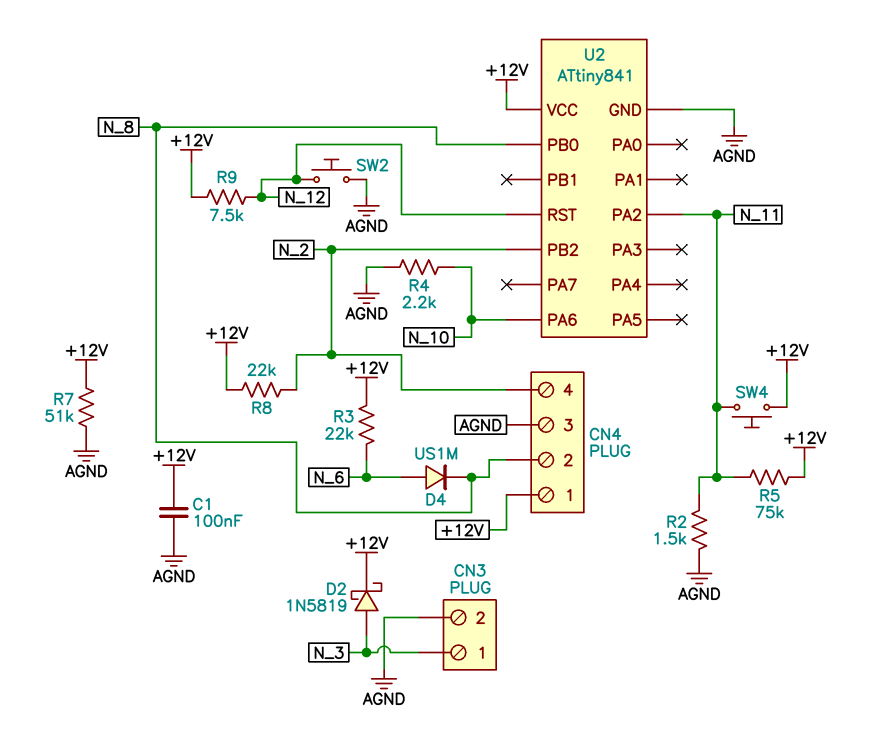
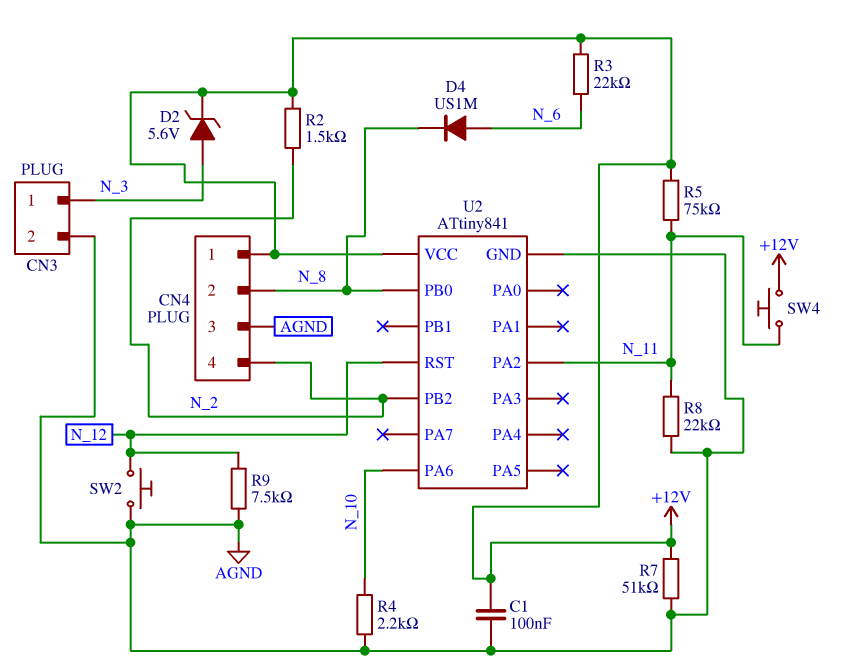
D2: schottky 1N5819 (A N_3, K +12V) -> zener 5.6V (A N_3, K +12V)
R2: 1.5k (AGND, N_11) -> 1.5k (+12V, N_2)
R8: 22k (+12V, N_2) -> 22k (AGND, N_11)
R9: 7.5k (+12V, N_12) -> 7.5k (AGND, N_12)

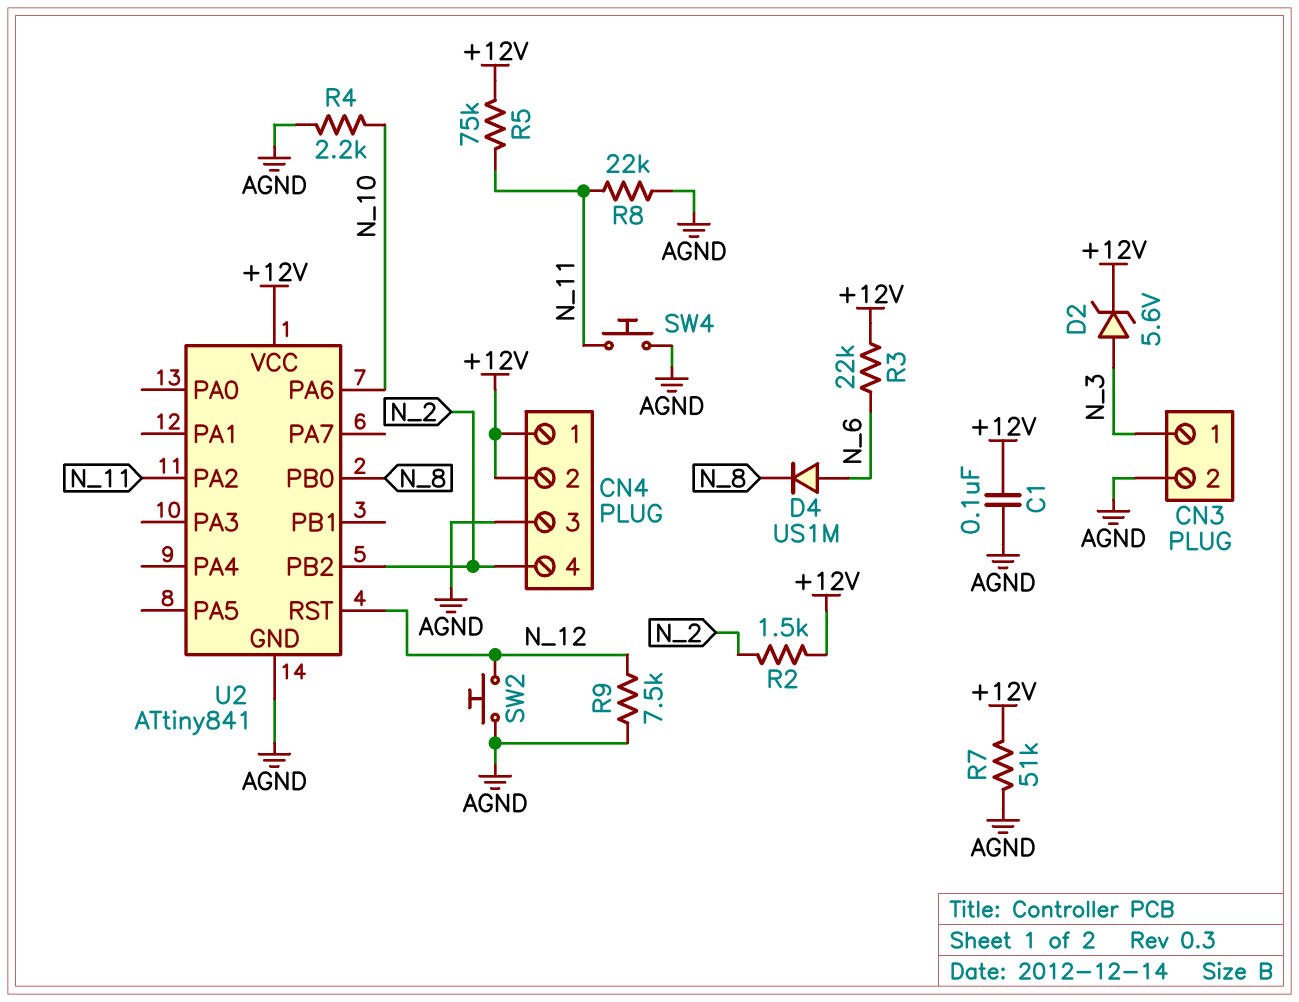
CN4 pin 2: N_8 -> +12V
SW4: button (+12V, N_11) -> button (AGND, N_11)

